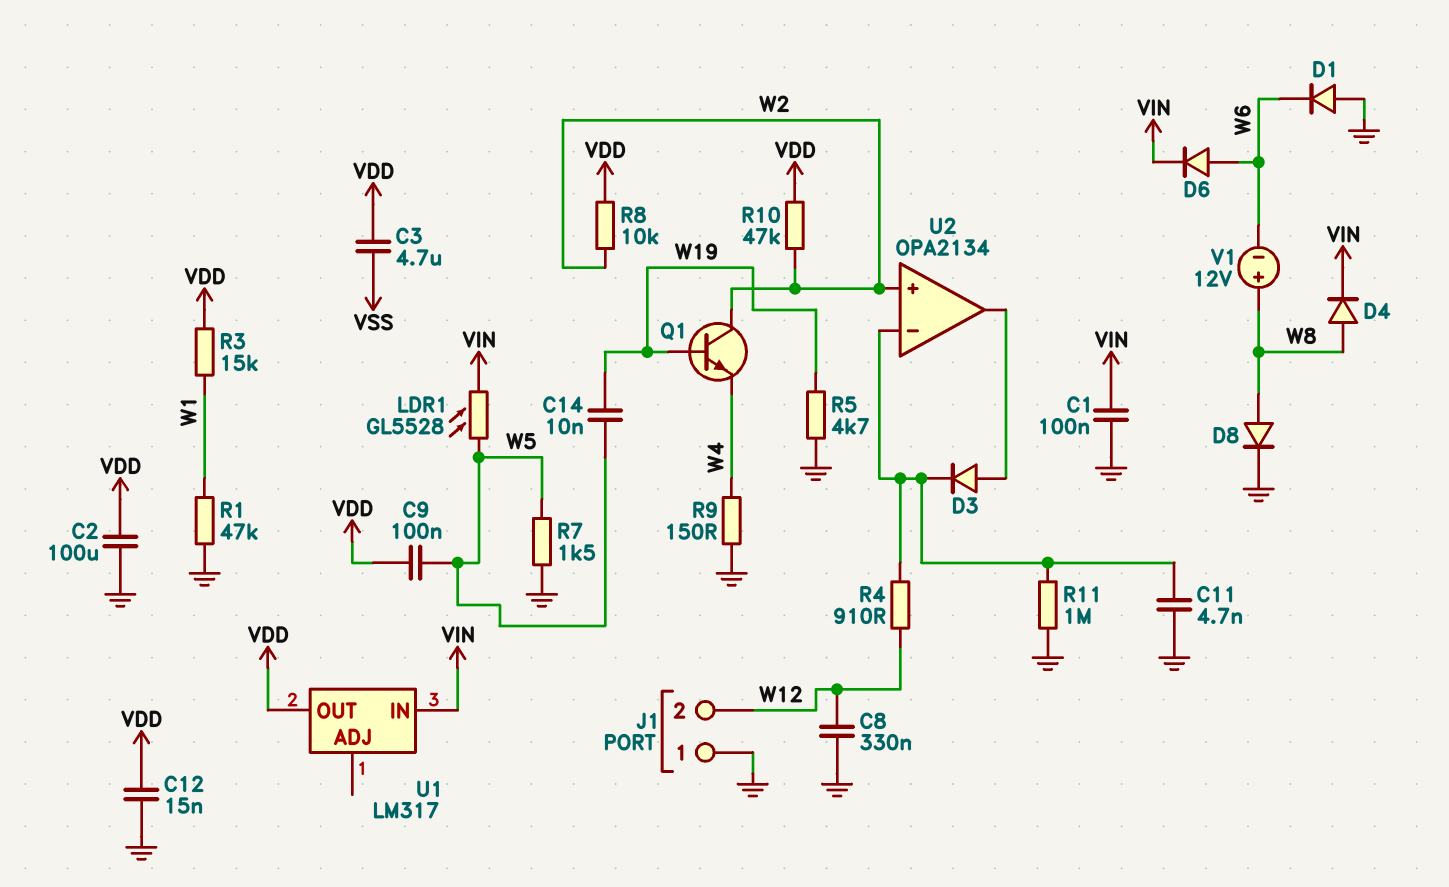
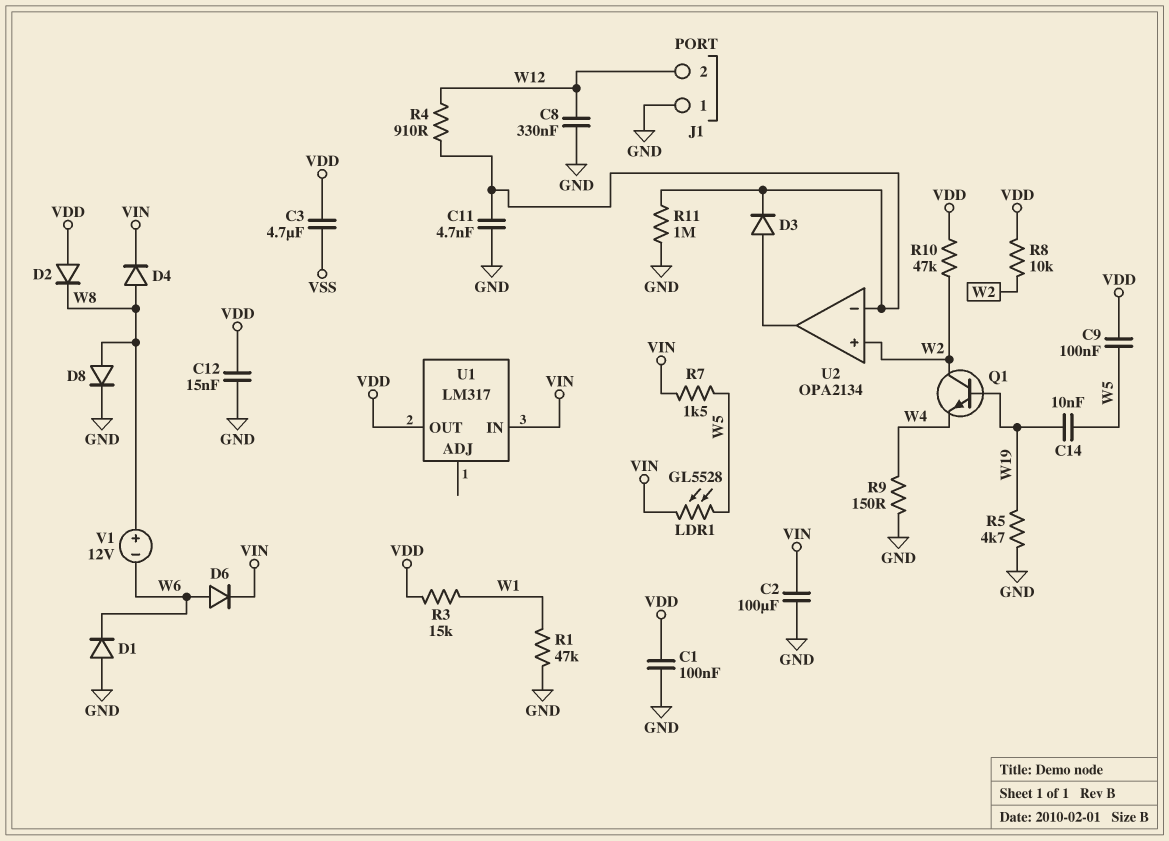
C1: 100nF (GND, VIN) -> 100nF (GND, VDD)
C2: 100uF (GND, VDD) -> 100uF (GND, VIN)
D2: none -> diode (A VDD, K W8)
R7: 1.5k (GND, W5) -> 1.5k (VIN, W5)

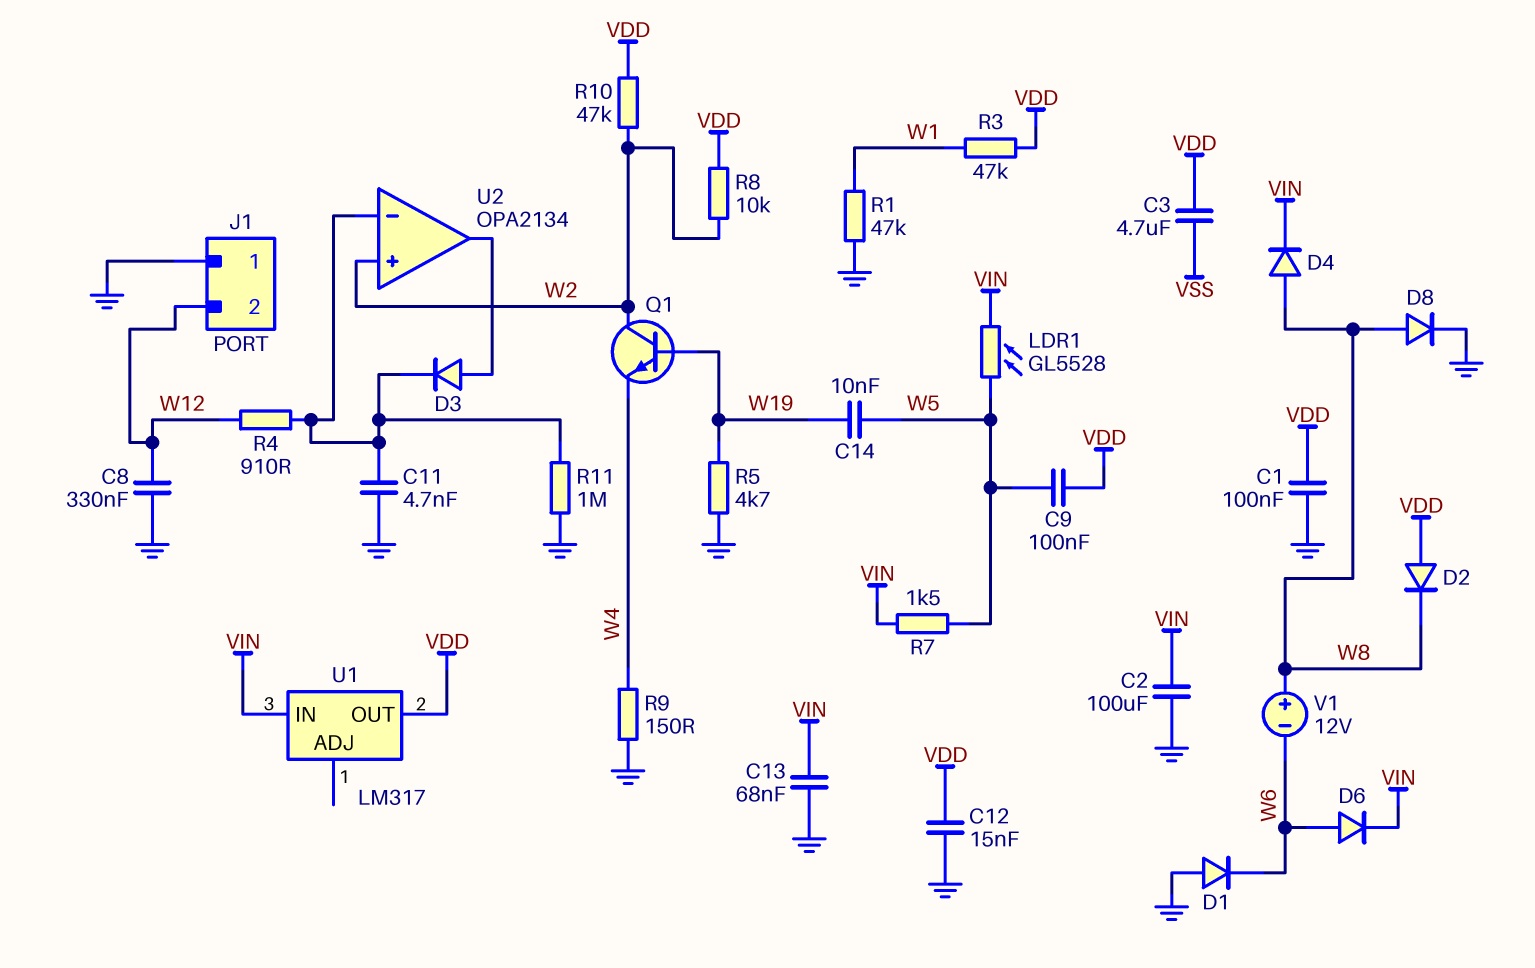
C13: none -> 68nF (GND, VIN)
R3: 15k (VDD, W1) -> 47k (VDD, W1)

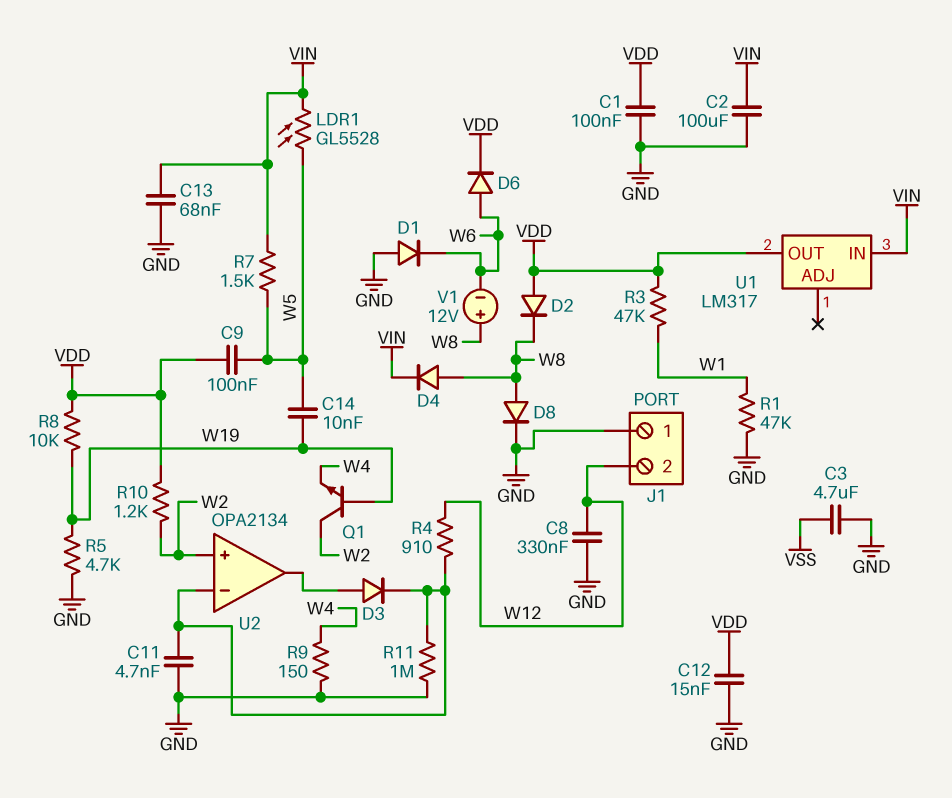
C3: 4.7uF (VDD, VSS) -> 4.7uF (GND, VSS)
D6: diode (A W6, K VIN) -> diode (A W6, K VDD)
R8: 10k (VDD, W2) -> 10k (VDD, W19)
R10: 47k (VDD, W2) -> 1.2k (VDD, W2)

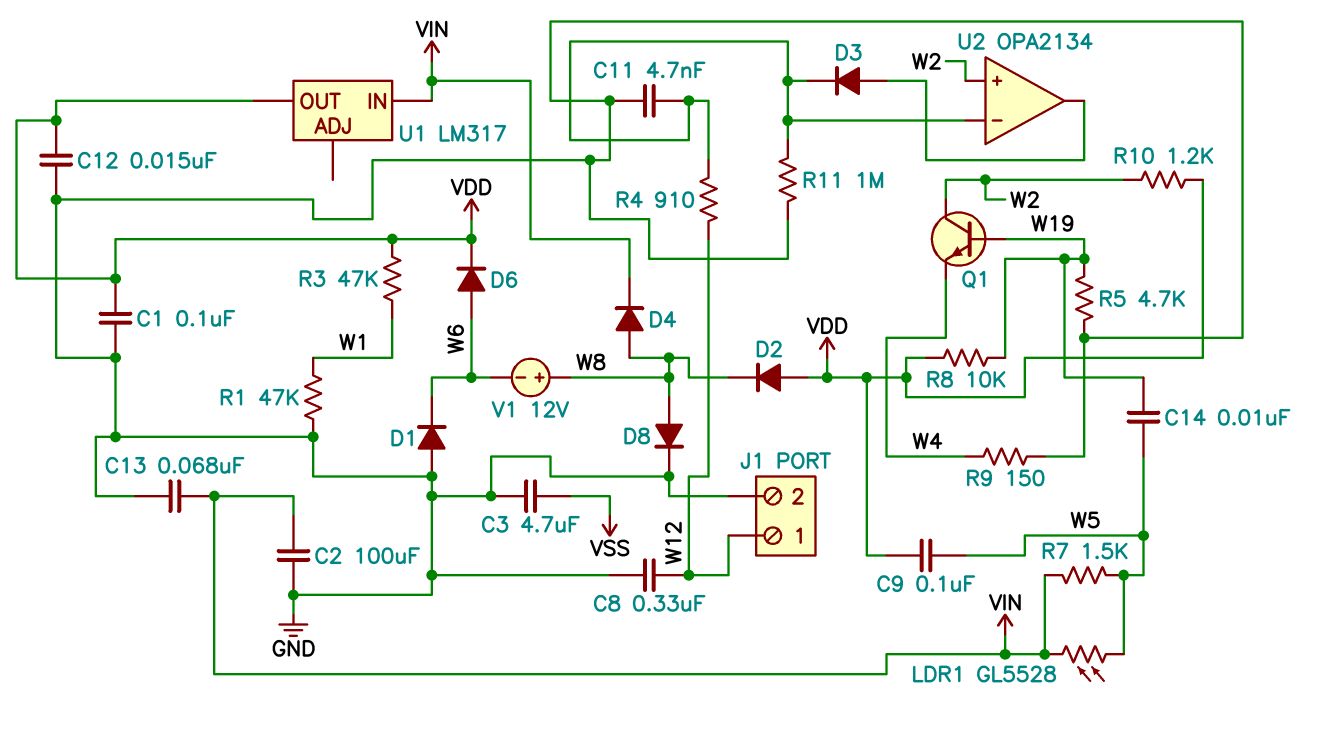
J1 pin 1: GND -> W12
J1 pin 2: W12 -> GND

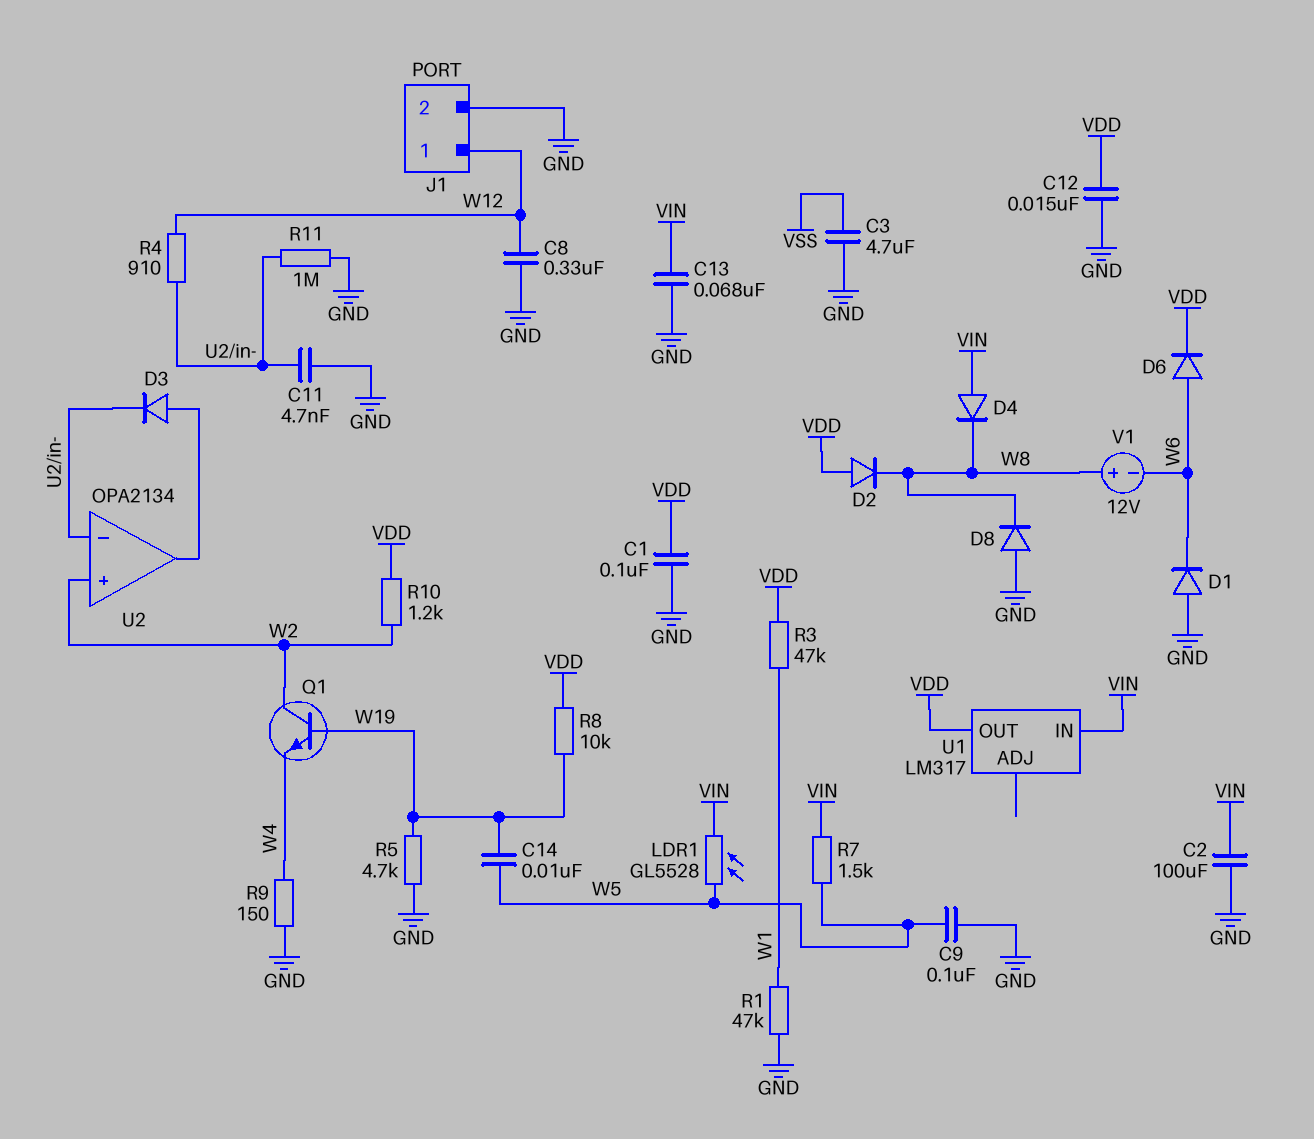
C9: 100nF (VDD, W5) -> 100nF (GND, W5)
D4: diode (A W8, K VIN) -> diode (A VIN, K W8)
D8: diode (A W8, K GND) -> diode (A GND, K W8)

